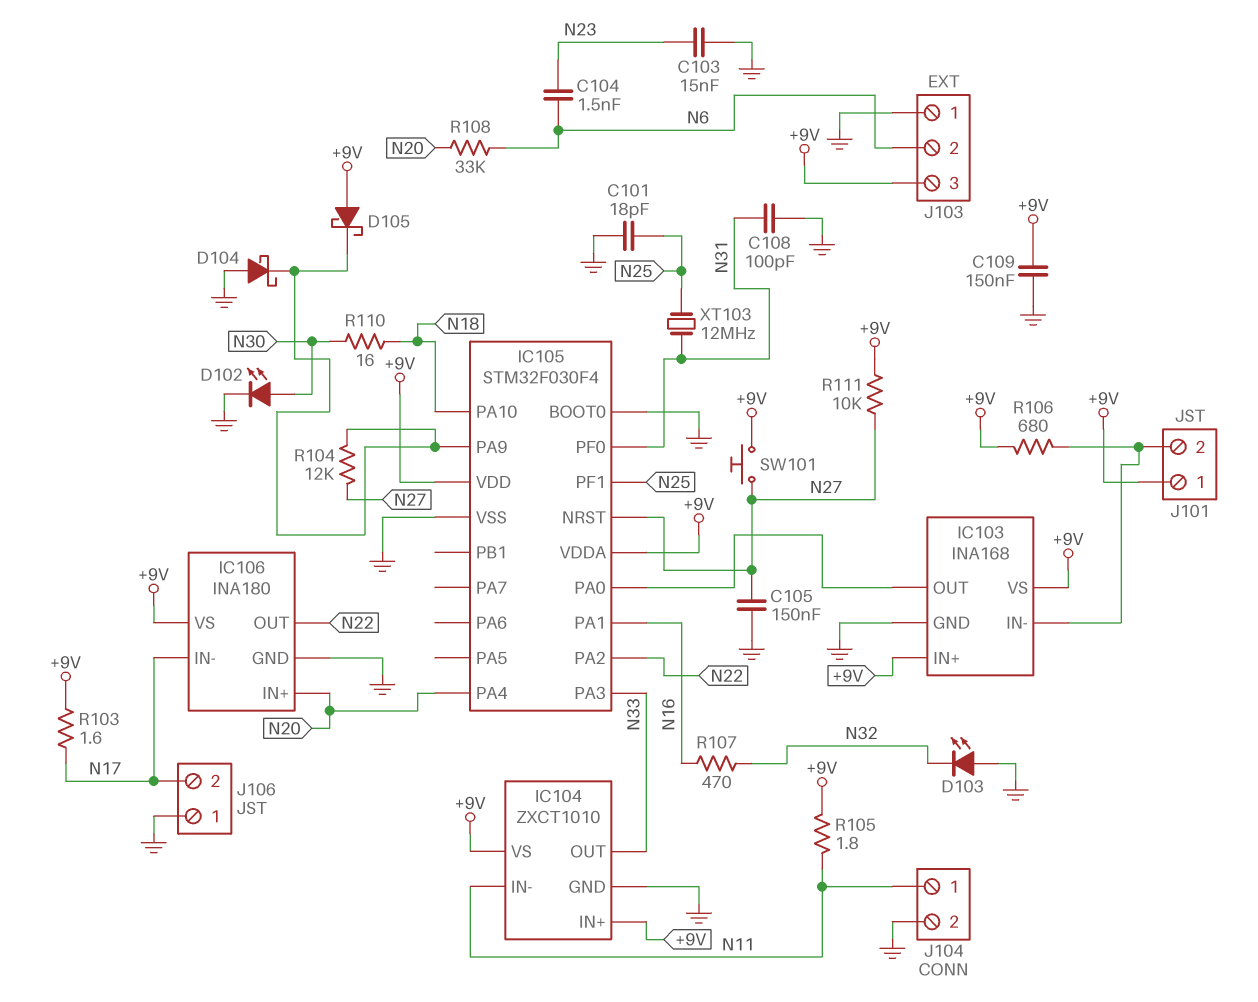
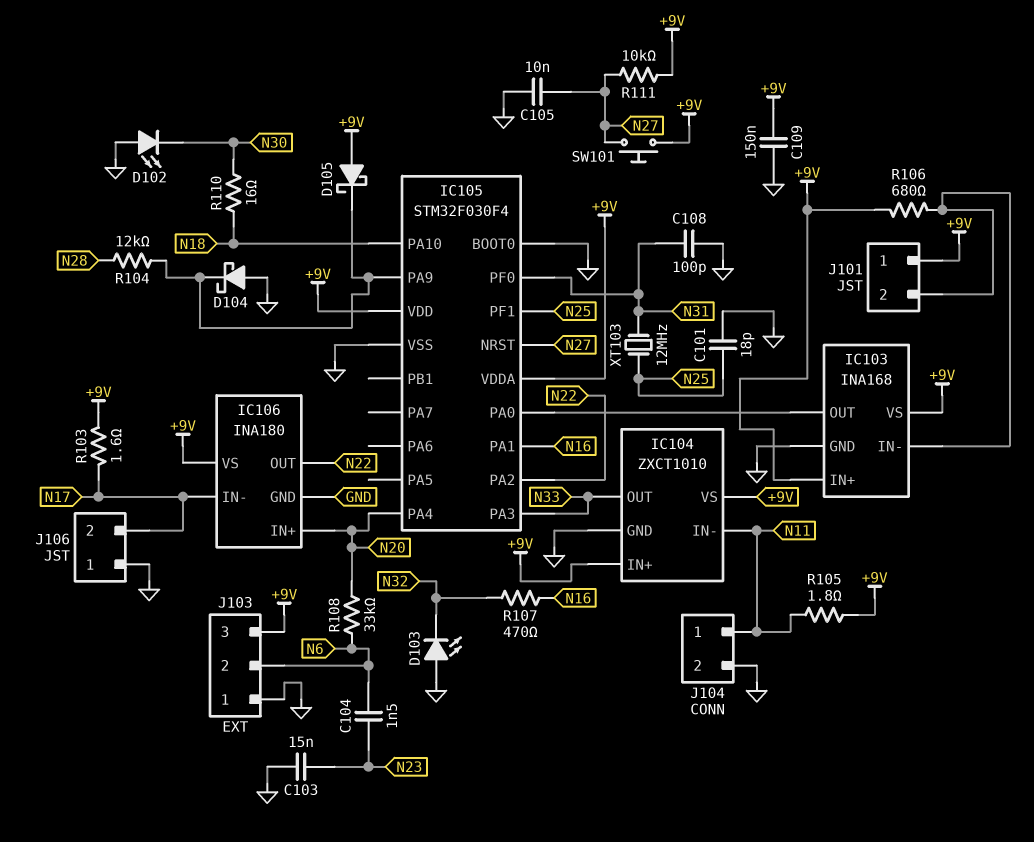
C105: 150nF (GND, N27) -> 10nF (GND, N27)
D102: LED (A N30, K GND) -> LED (A GND, K N30)
R104: 12k (IC105/PA9, N27) -> 12k (IC105/PA9, N28)

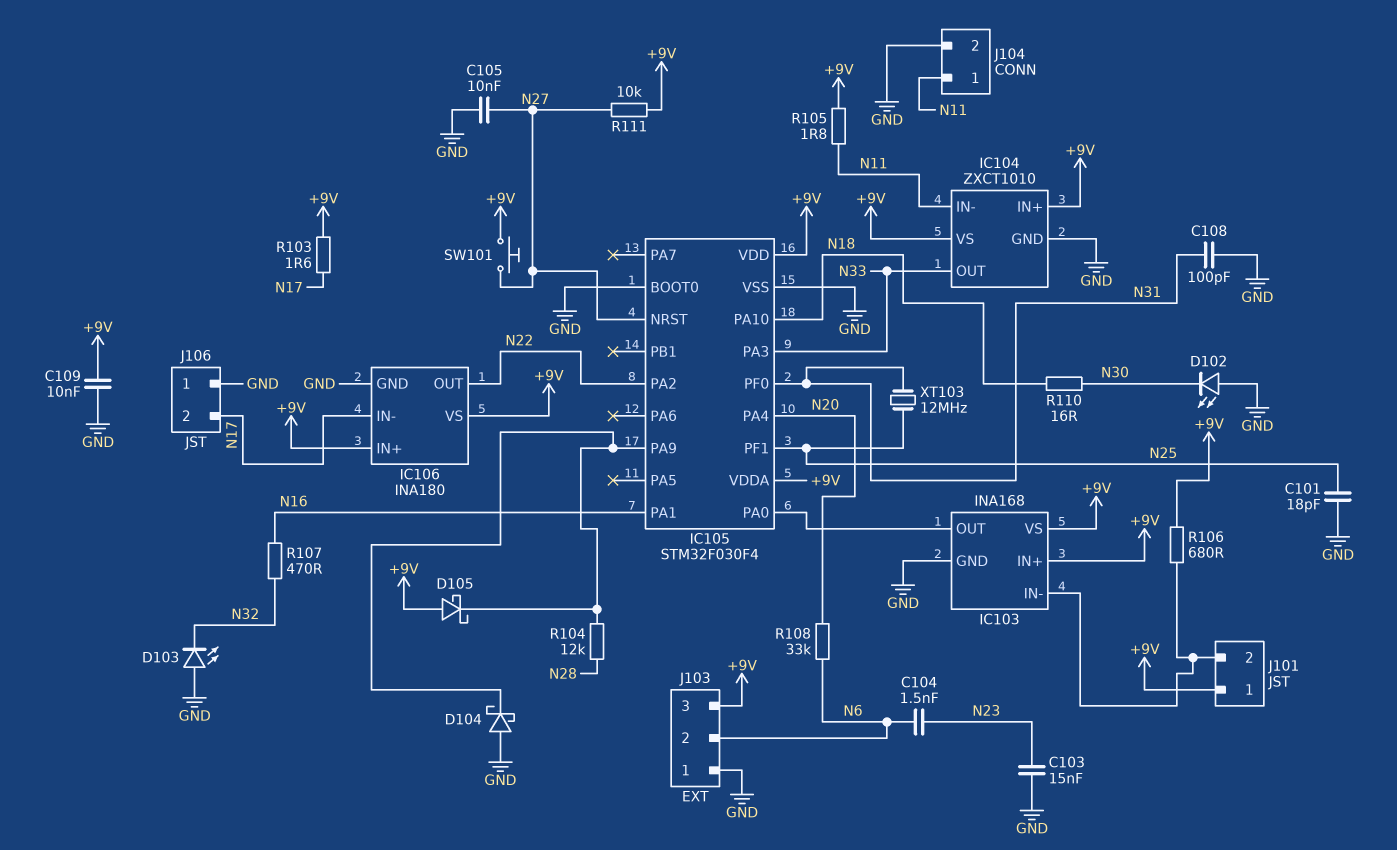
C109: 150nF (+9V, GND) -> 10nF (+9V, GND)
IC106 pin IN+: N20 -> +9V

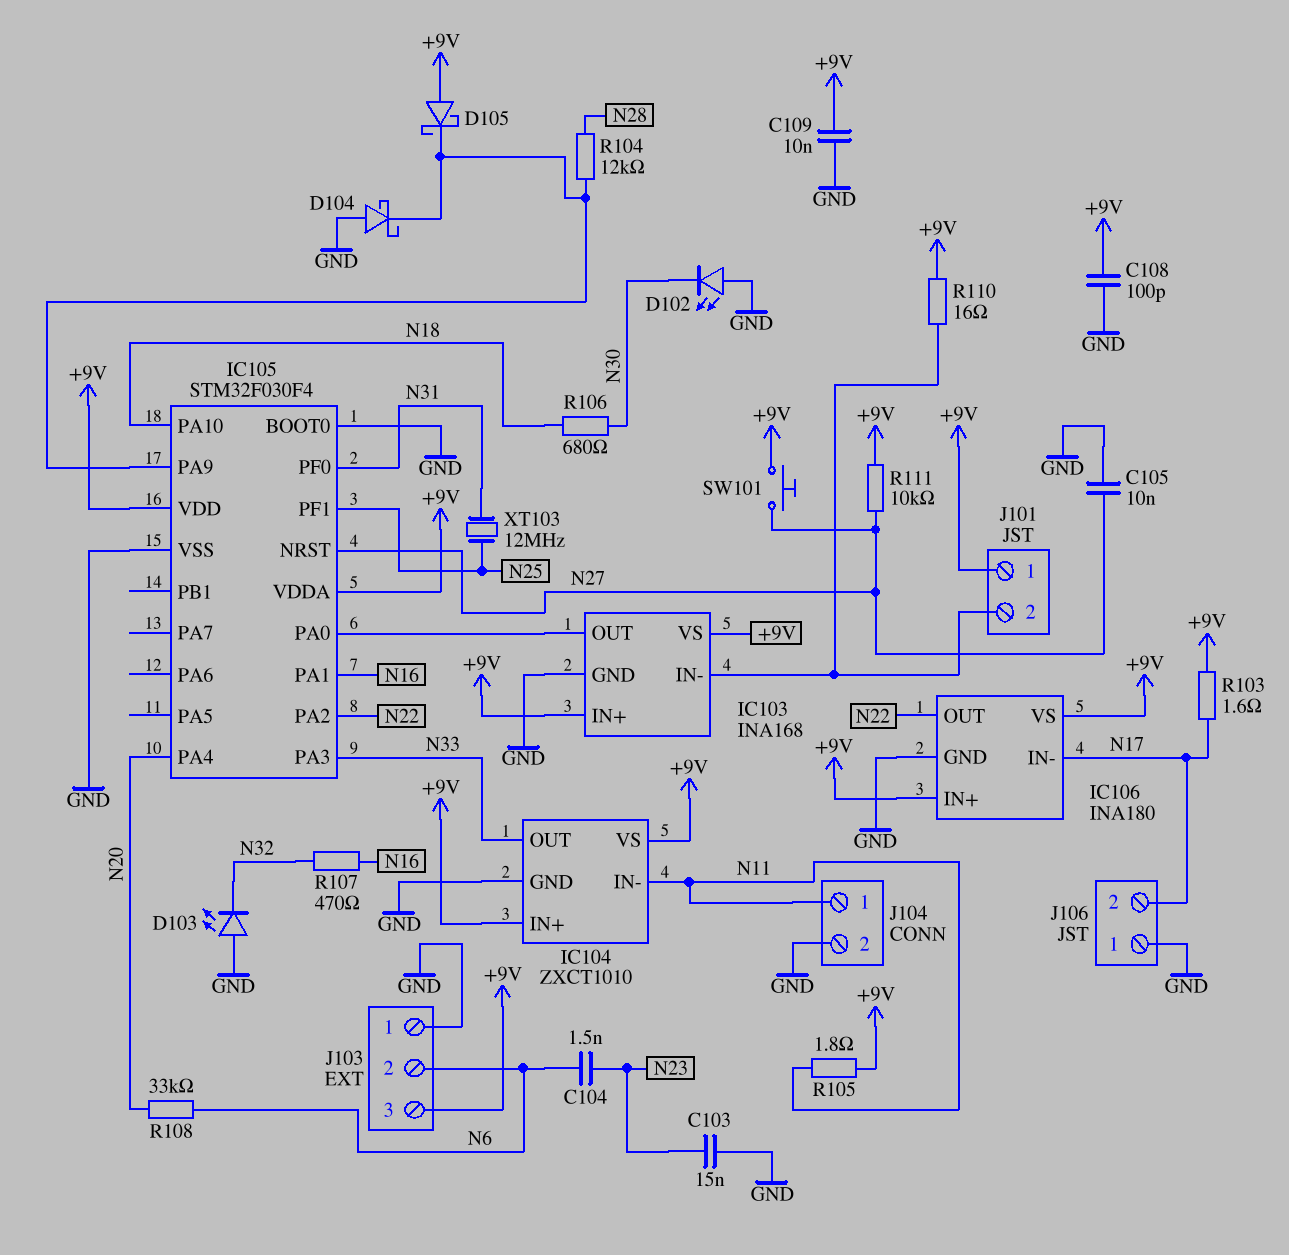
C101: 18pF (GND, N25) -> none
C108: 100pF (GND, N31) -> 100pF (+9V, GND)
R106: 680 (+9V, IC103/IN-) -> 680 (N18, N30)
R110: 16 (N18, N30) -> 16 (+9V, IC103/IN-)

